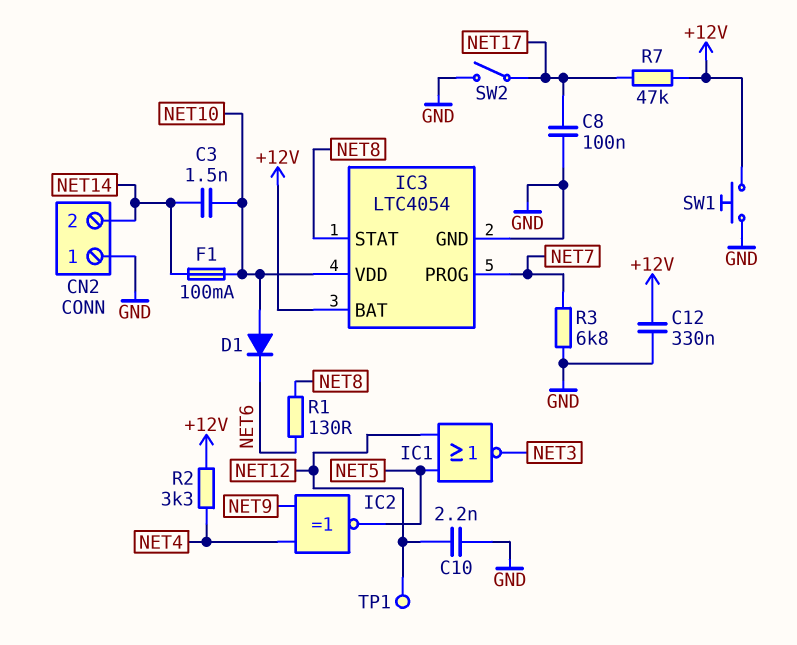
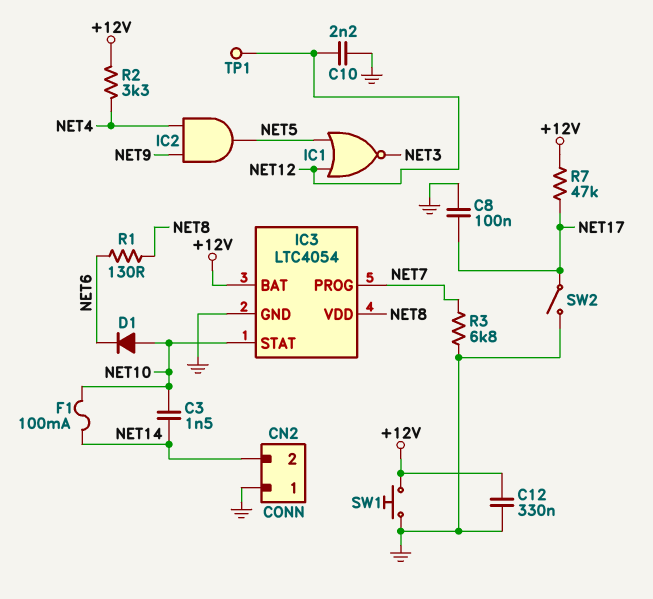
IC2: XNOR (in NET4, in NET9, out NET5) -> AND (in NET4, in NET9, out NET5)
IC3 pin STAT: NET8 -> NET10
IC3 pin VDD: NET10 -> NET8

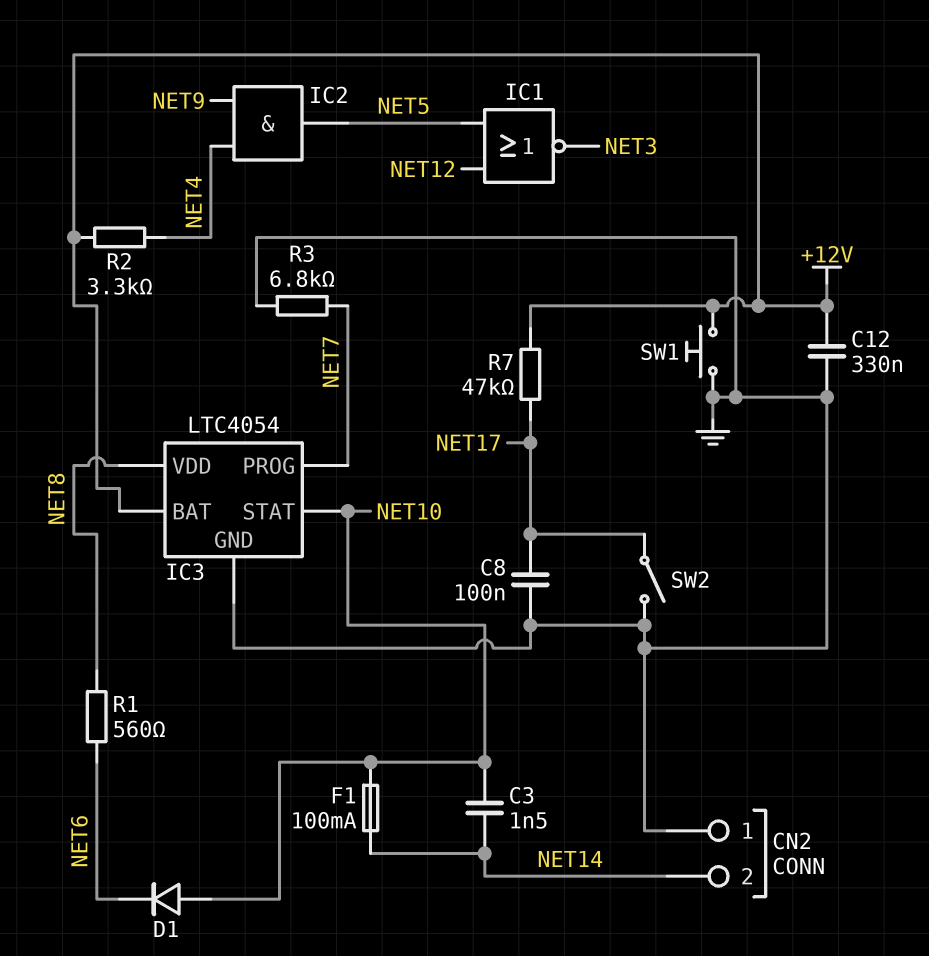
C10: 2.2nF (GND, NET12) -> none
R1: 130 (NET6, NET8) -> 560 (NET6, NET8)
TP1: test point (NET12) -> none

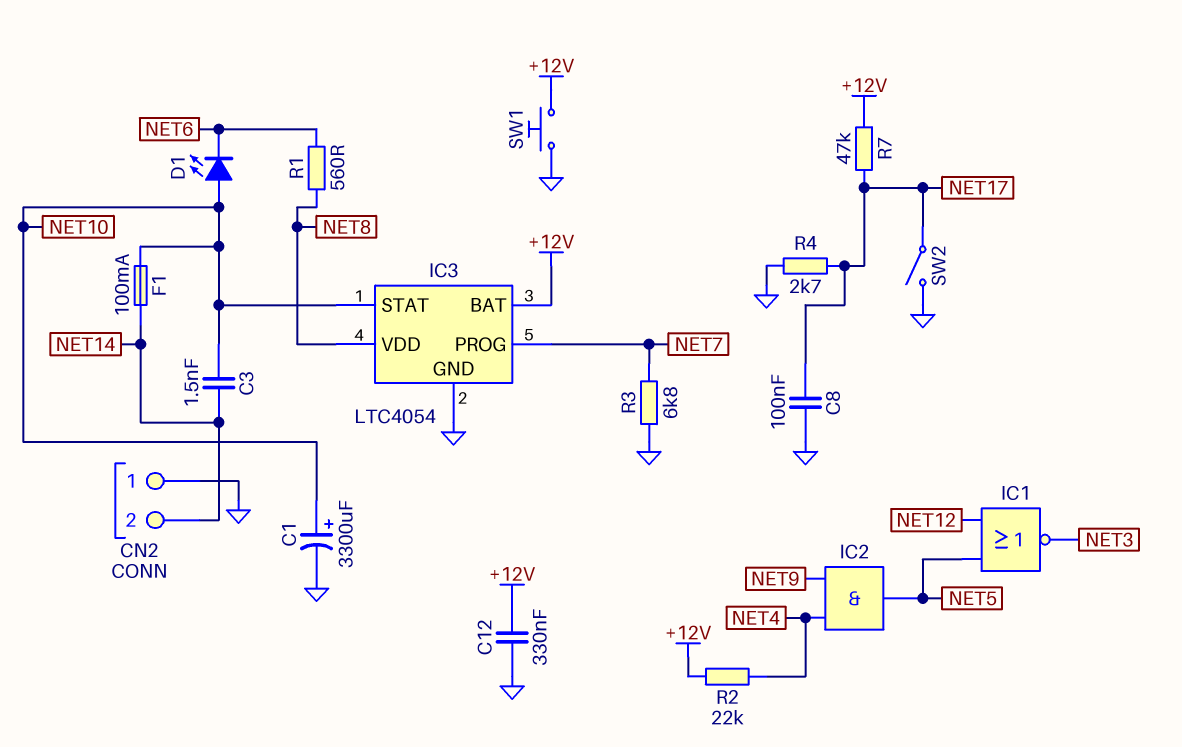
C1: none -> 3300uF (plus NET10, minus GND)
D1: diode (A NET10, K NET6) -> LED (A NET10, K NET6)
R2: 3.3k (+12V, NET4) -> 22k (+12V, NET4)
R4: none -> 2.7k (GND, NET17)

